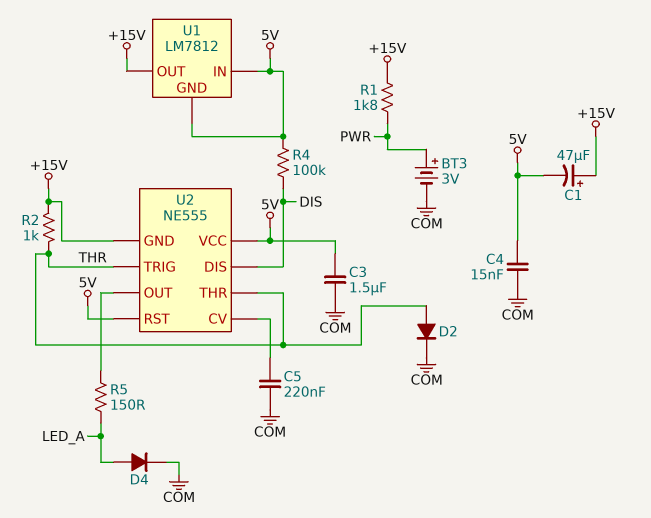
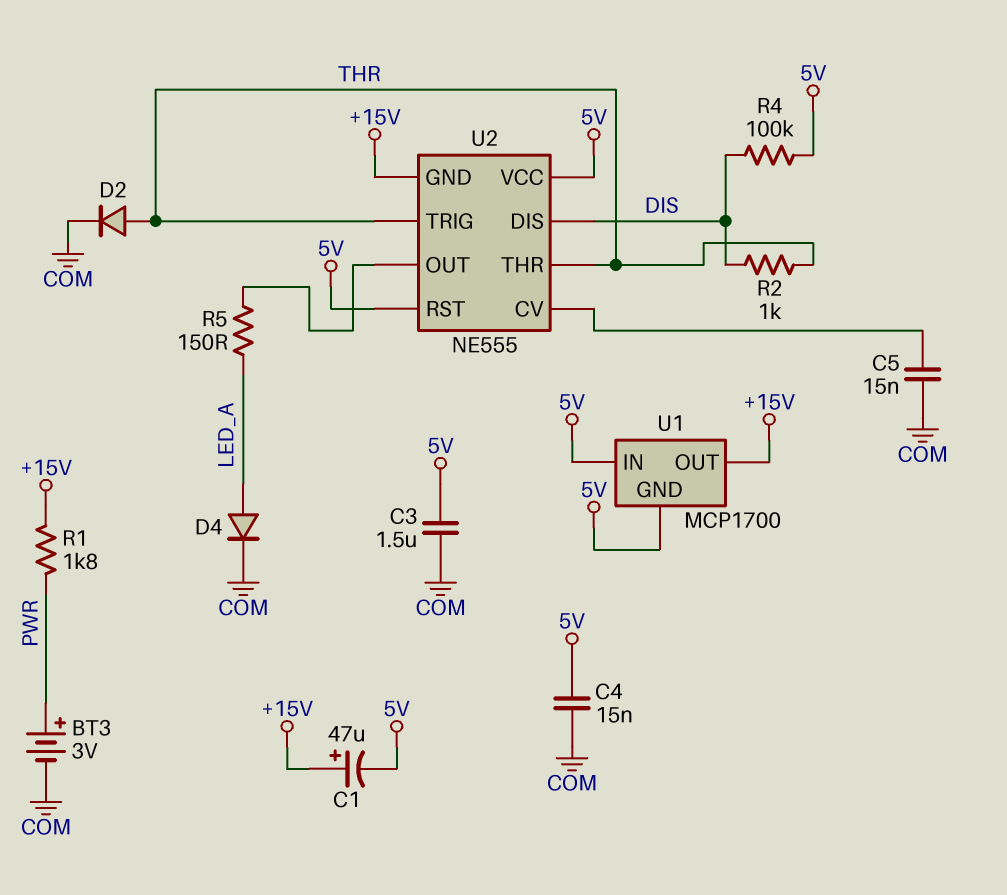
C5: 220nF (COM, U2/CV) -> 15nF (COM, U2/CV)
R2: 1k (+15V, THR) -> 1k (DIS, THR)
U1: LM7812 -> MCP1700

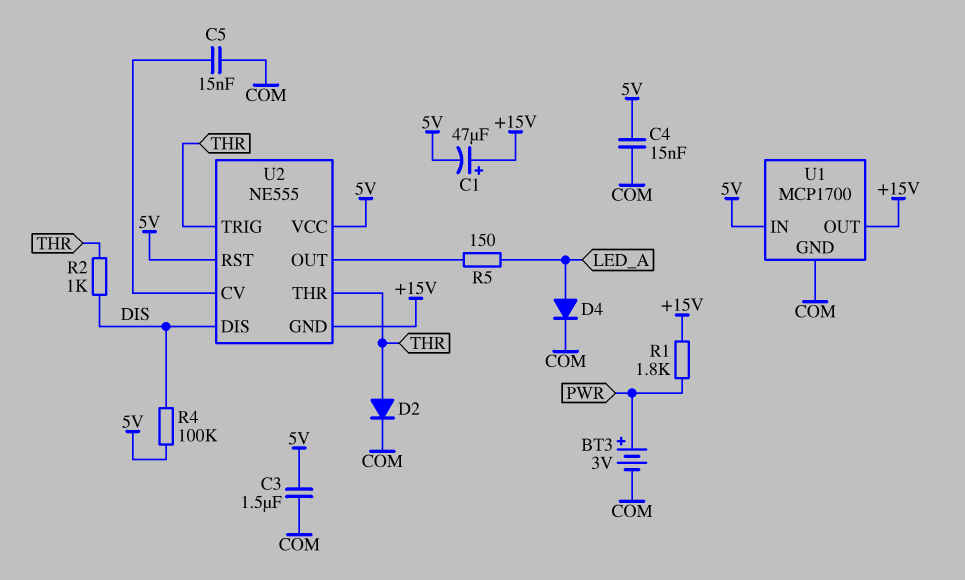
U1 pin GND: 5V -> COM

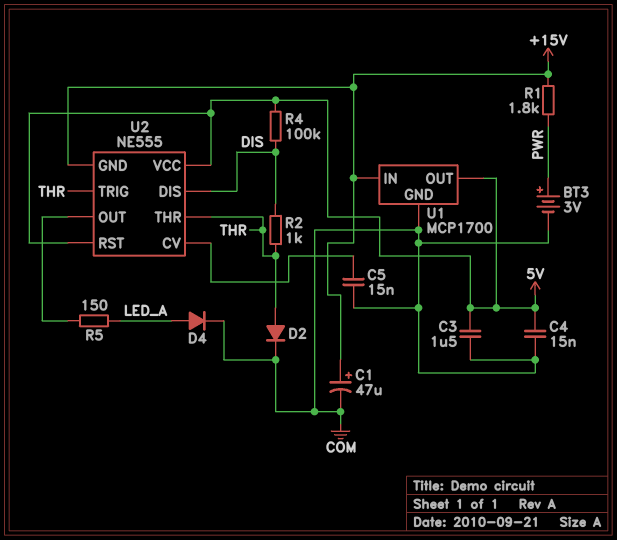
C1: 47uF (plus +15V, minus 5V) -> 47uF (plus +15V, minus COM)
U1 pin IN: 5V -> +15V
U1 pin OUT: +15V -> 5V

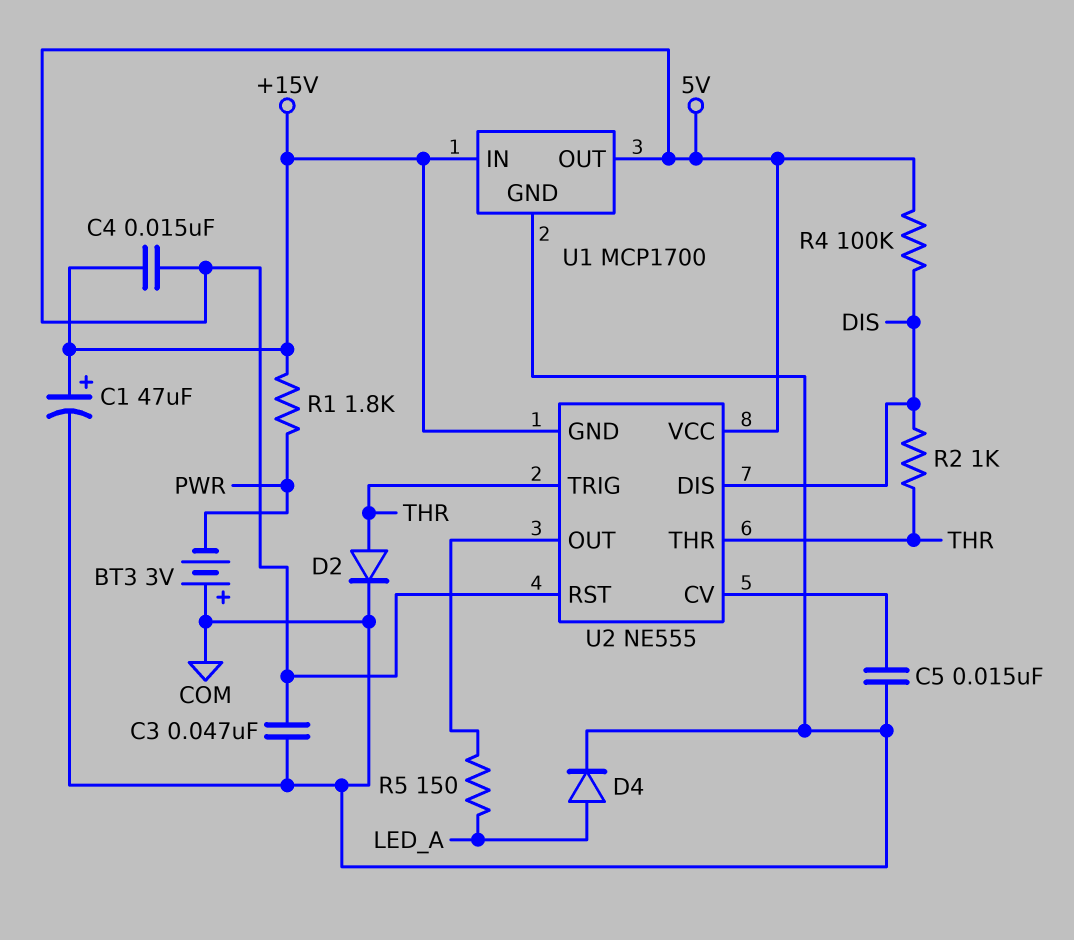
BT3: 3V (plus PWR, minus COM) -> 3V (plus COM, minus PWR)
C3: 1.5uF (5V, COM) -> 47nF (5V, COM)
C4: 15nF (5V, COM) -> 15nF (+15V, 5V)

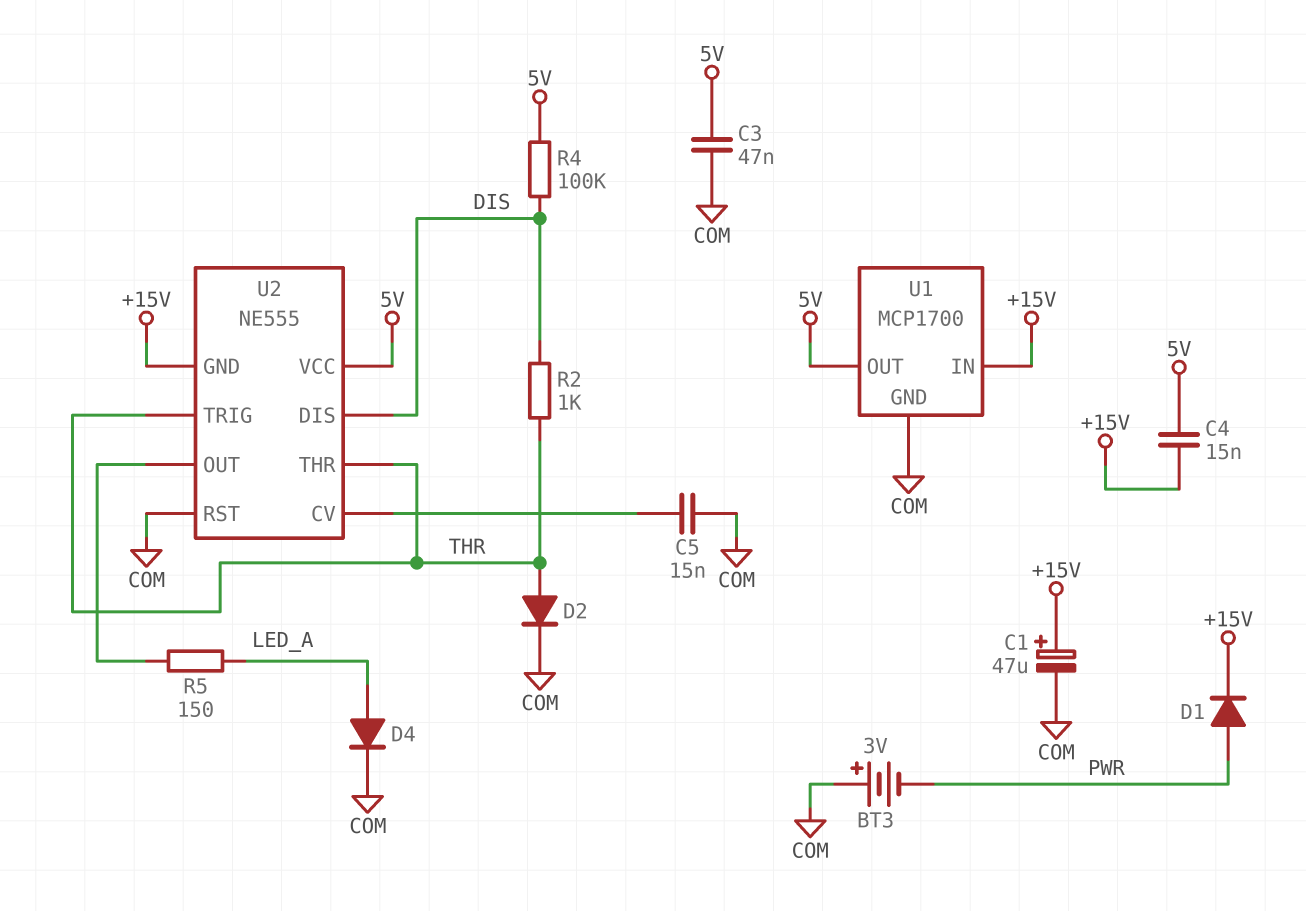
D1: none -> diode (A PWR, K +15V)
R1: 1.8k (+15V, PWR) -> none
U2 pin RST: 5V -> COM

